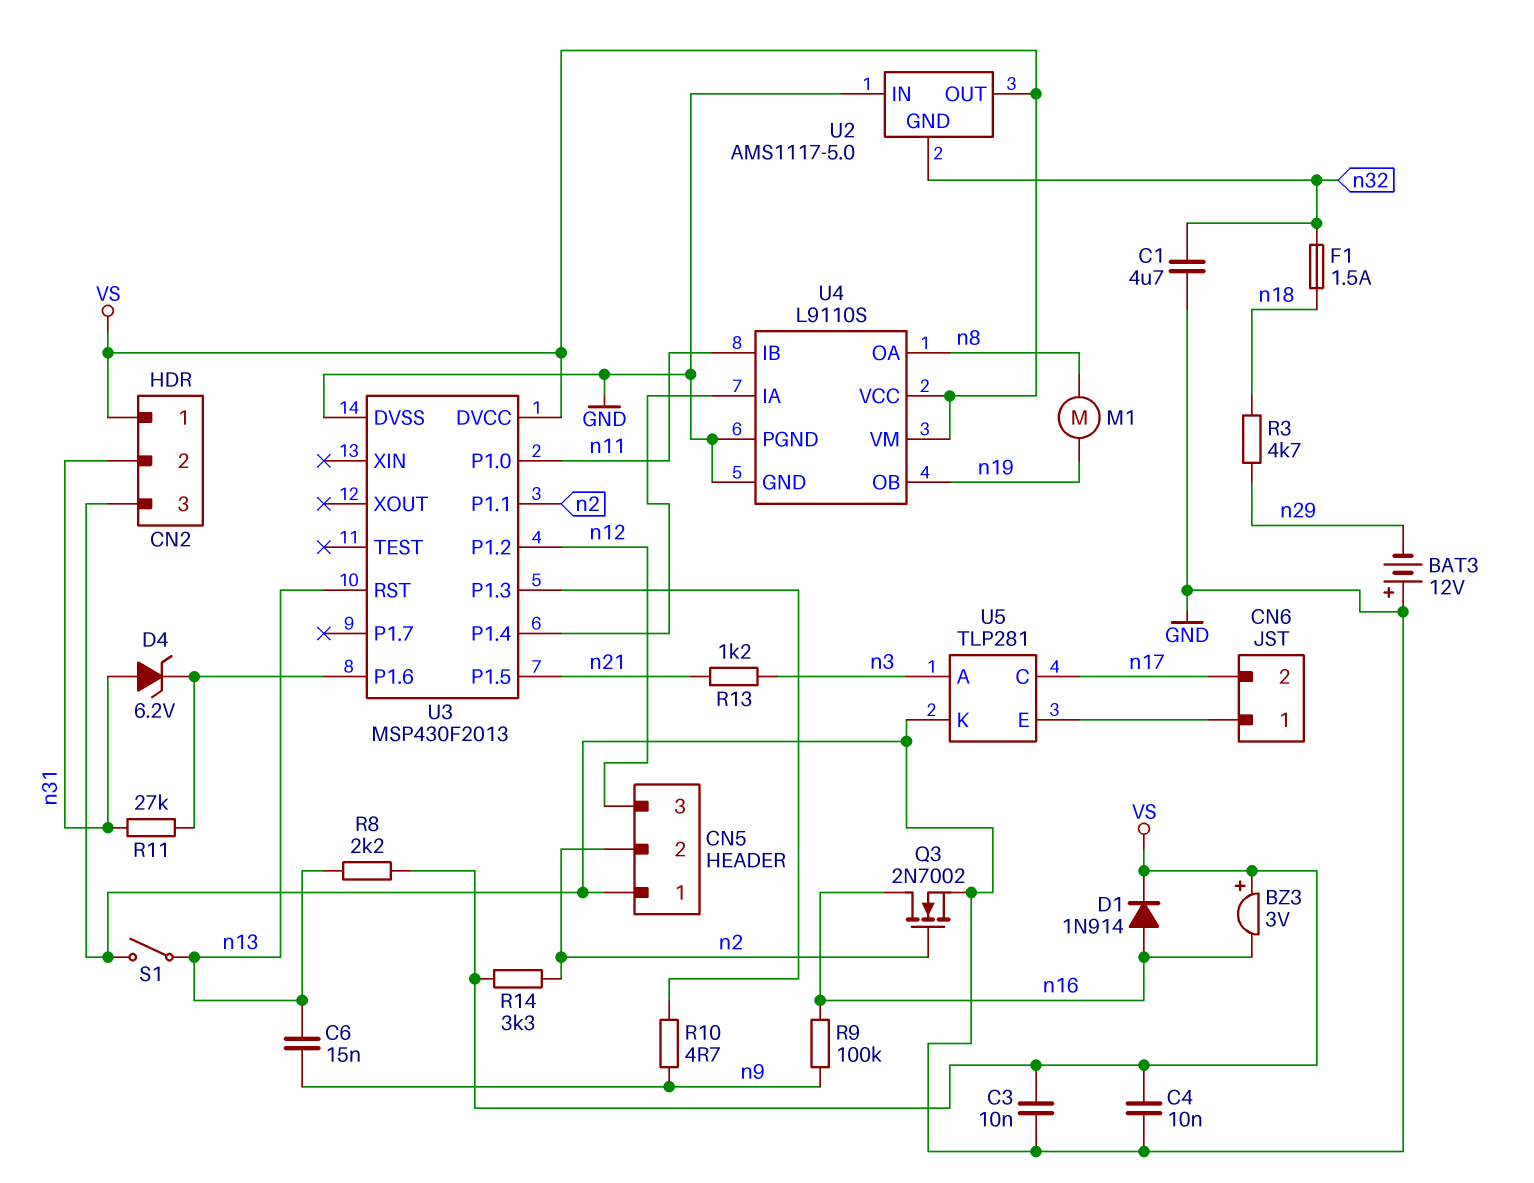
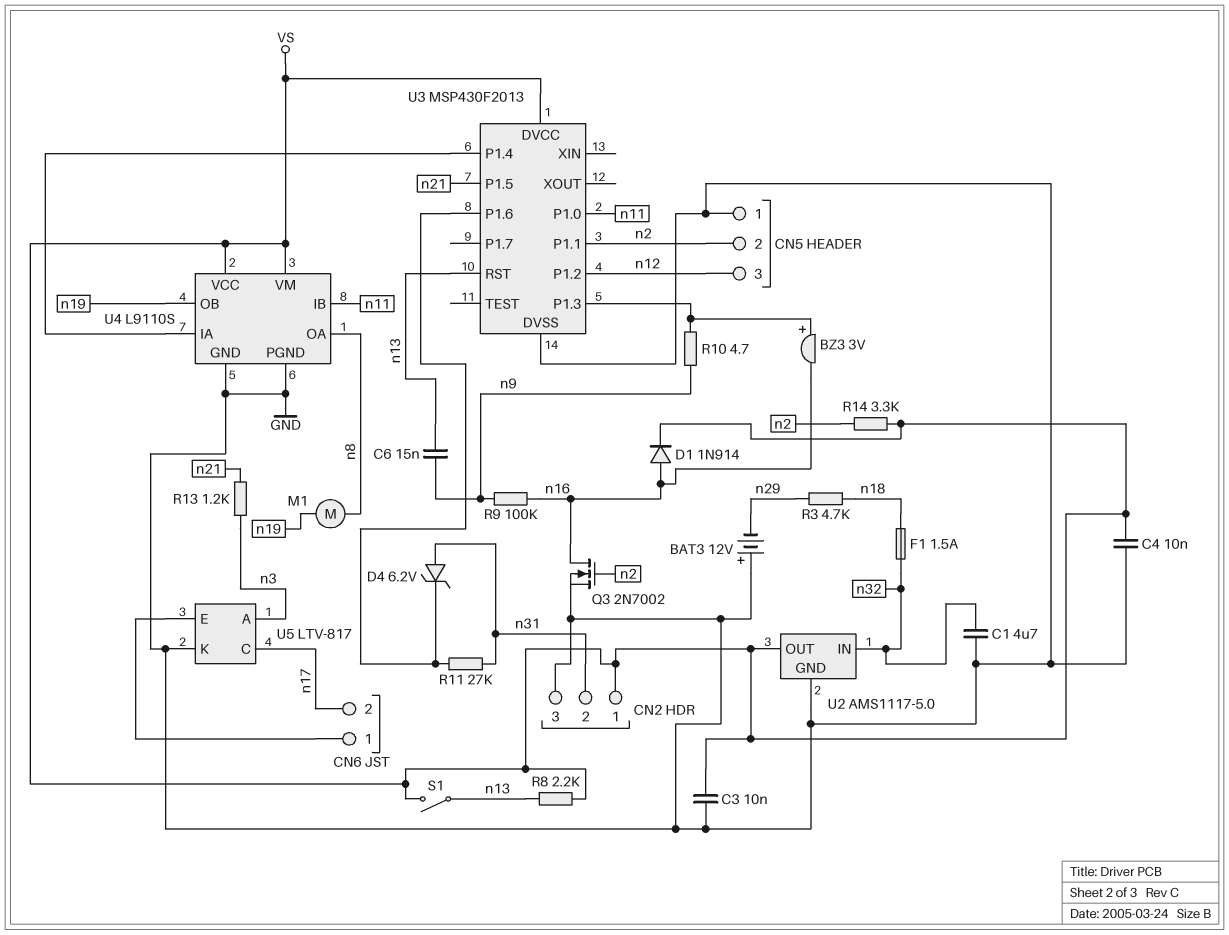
BZ3: buzzer 3V (plus VS, minus n16) -> buzzer 3V (plus U3/P1.3, minus n16)
S1: switch (GND, n13) -> switch (VS, n13)
U2 pin GND: n32 -> GND
U2 pin IN: GND -> n32
U5: TLP281 -> LTV-817

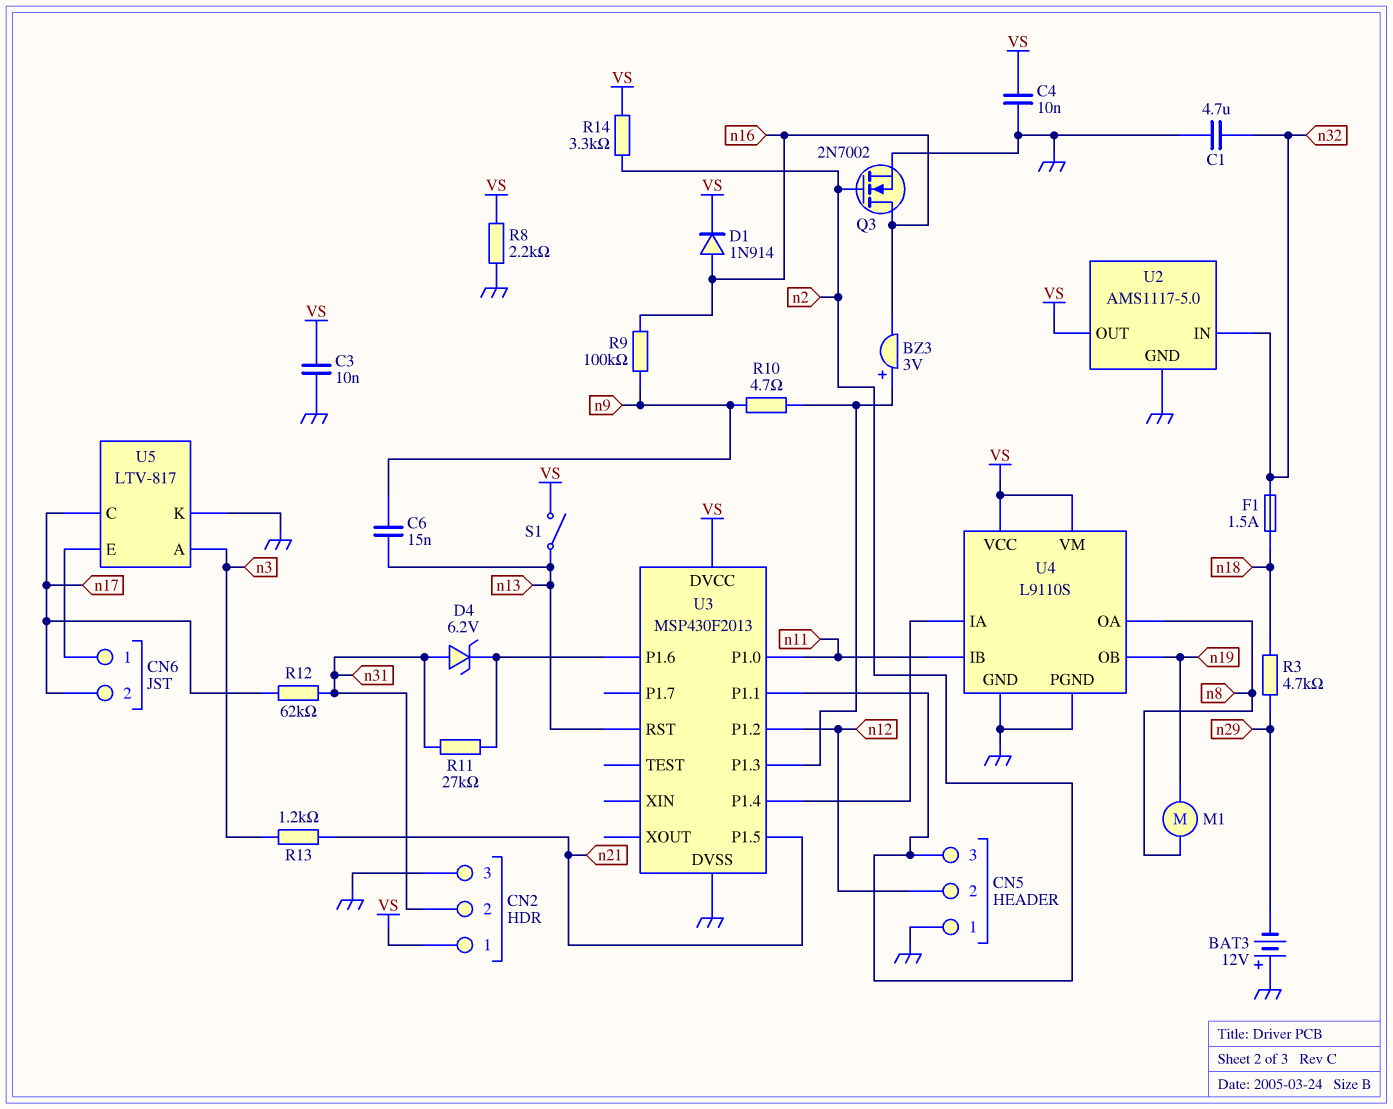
CN5 pin 2: n2 -> n12
CN5 pin 3: n12 -> n2
R8: 2.2k (VS, n13) -> 2.2k (GND, VS)
R12: none -> 62k (n17, n31)

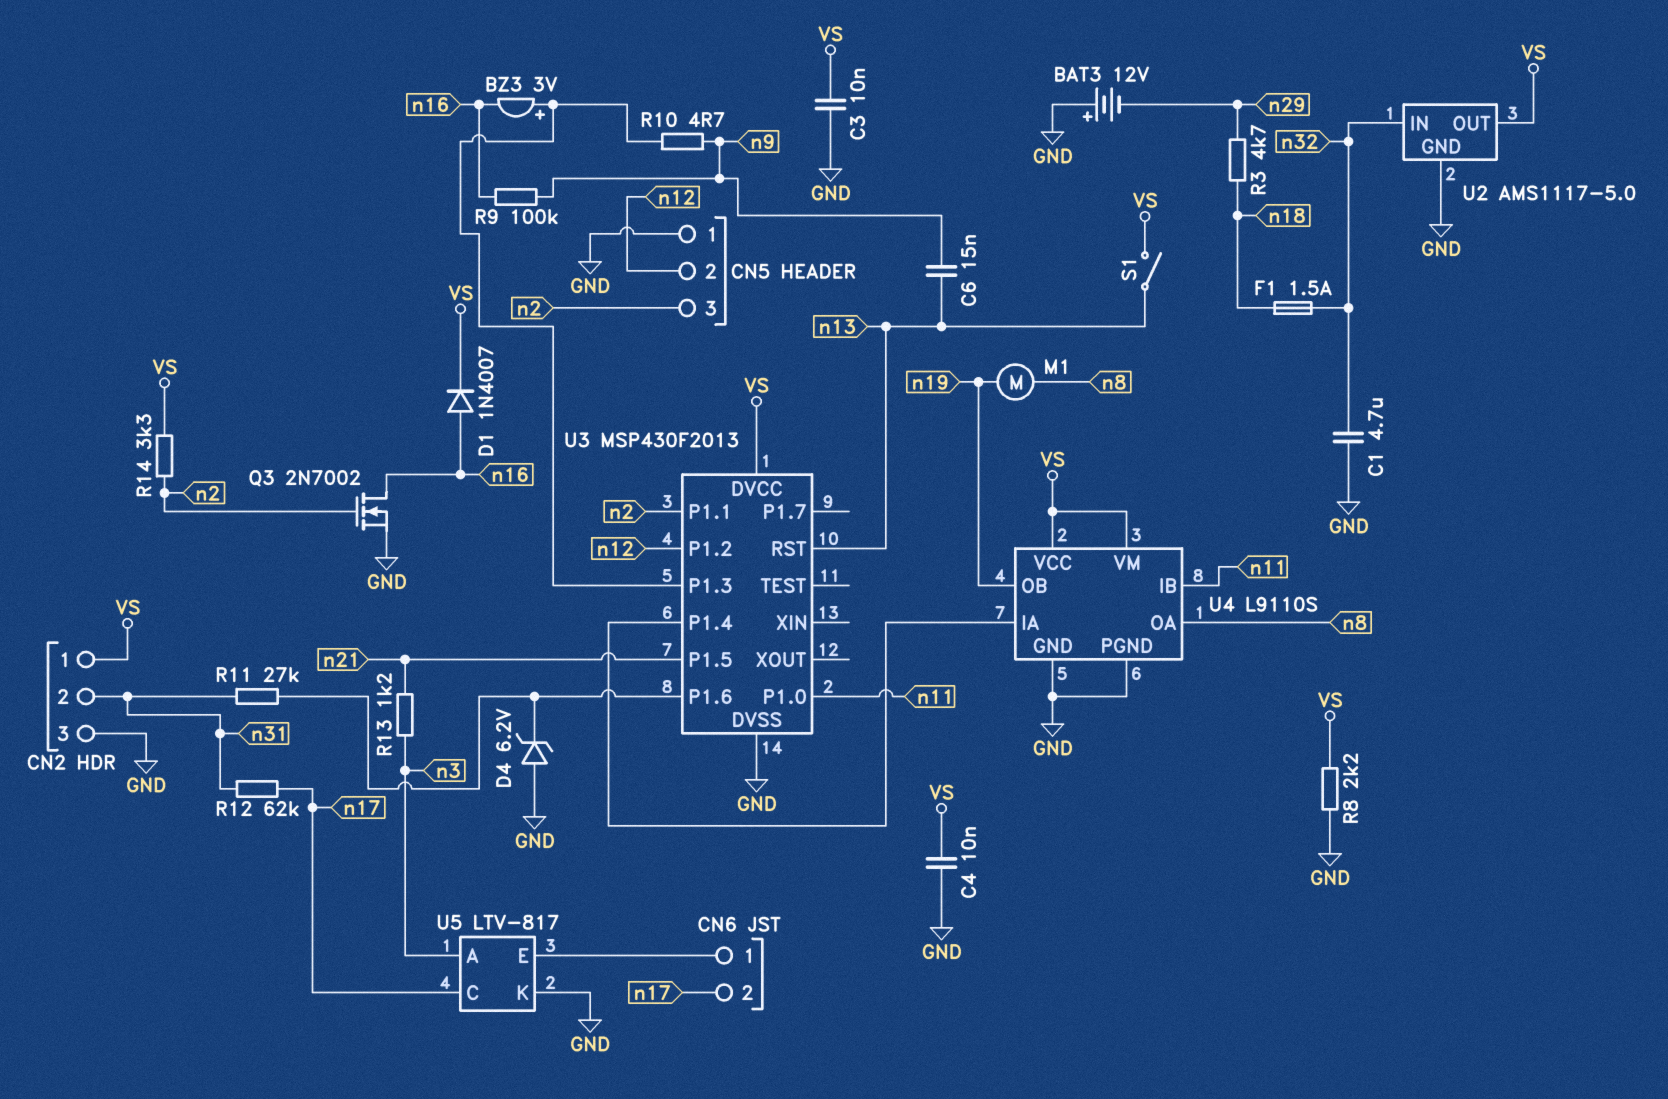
D1: diode 1N914 (A n16, K VS) -> diode 1N4007 (A n16, K VS)
D4: zener 6.2V (A n31, K U3/P1.6) -> zener 6.2V (A GND, K U3/P1.6)

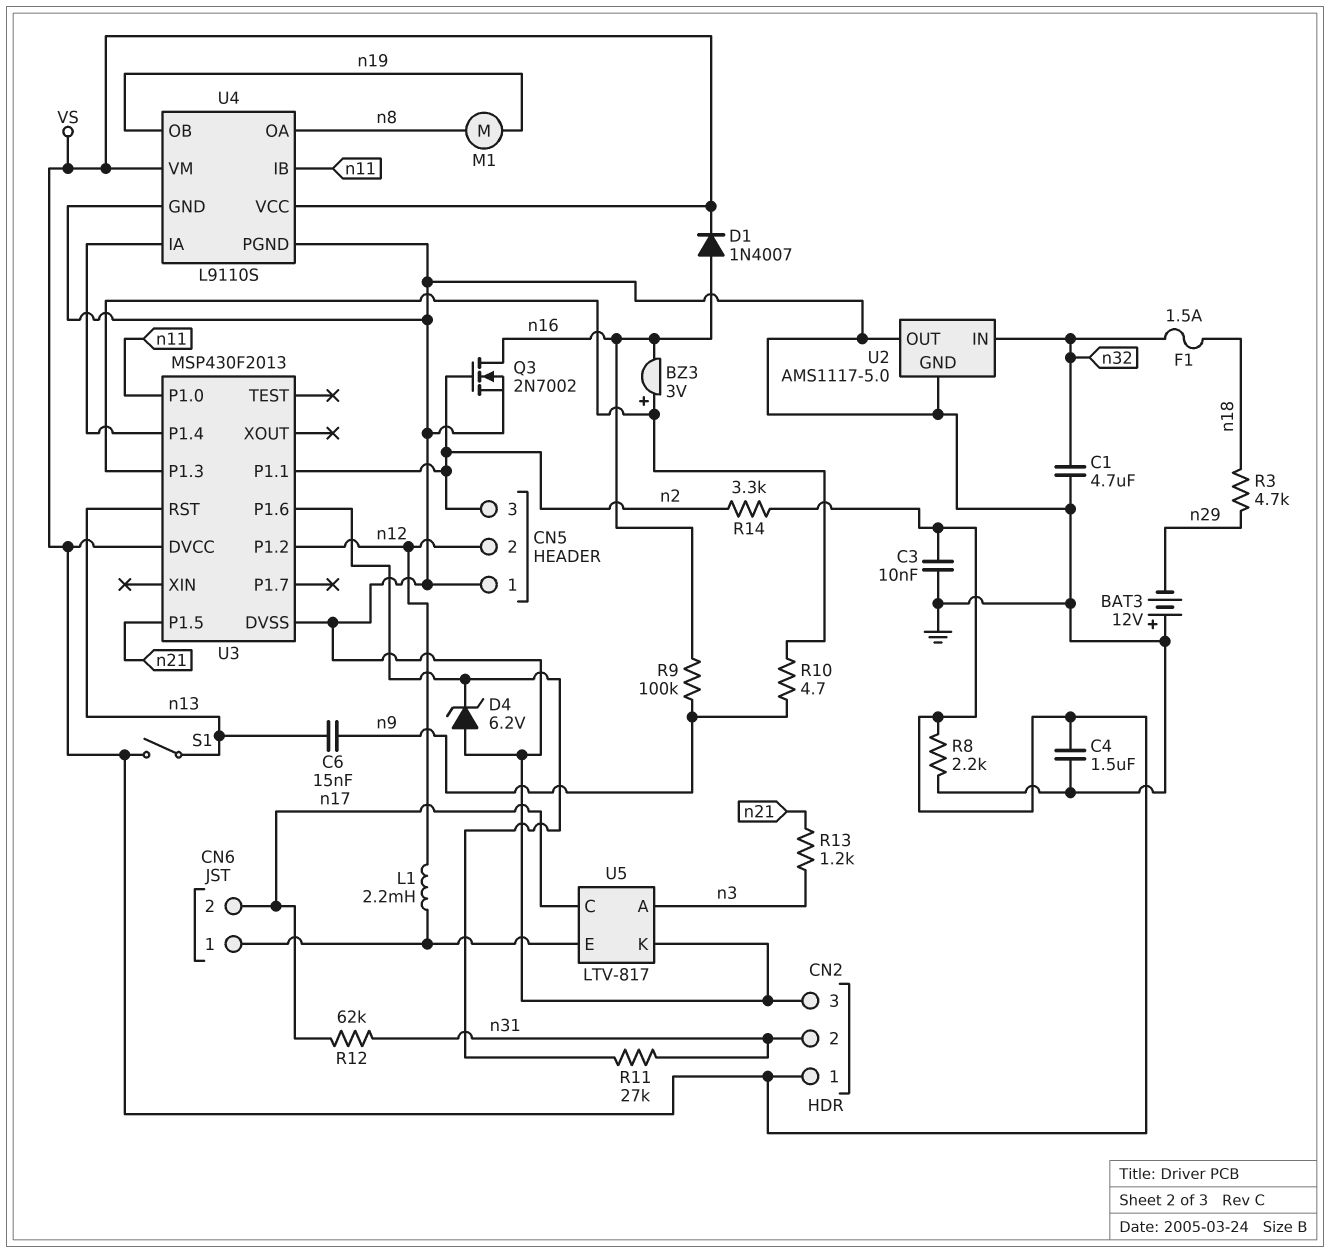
C4: 10nF (GND, VS) -> 1.5uF (GND, VS)
L1: none -> 2.2mH (CN6/1, n12)
U2 pin OUT: VS -> GND

